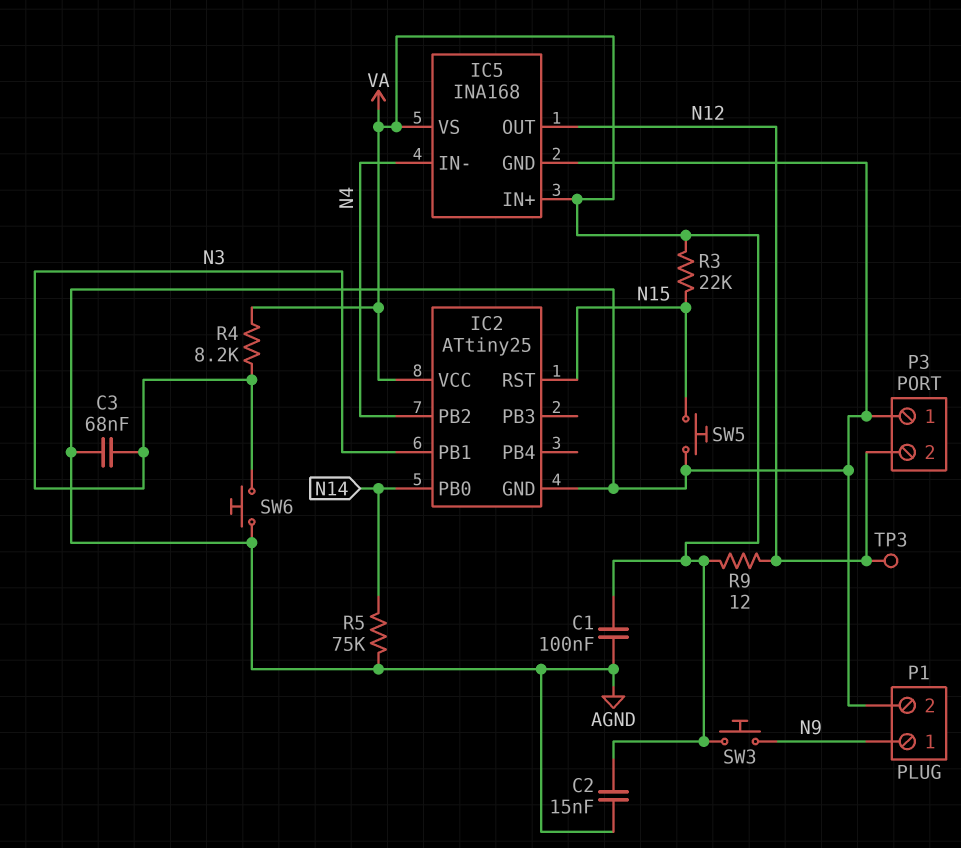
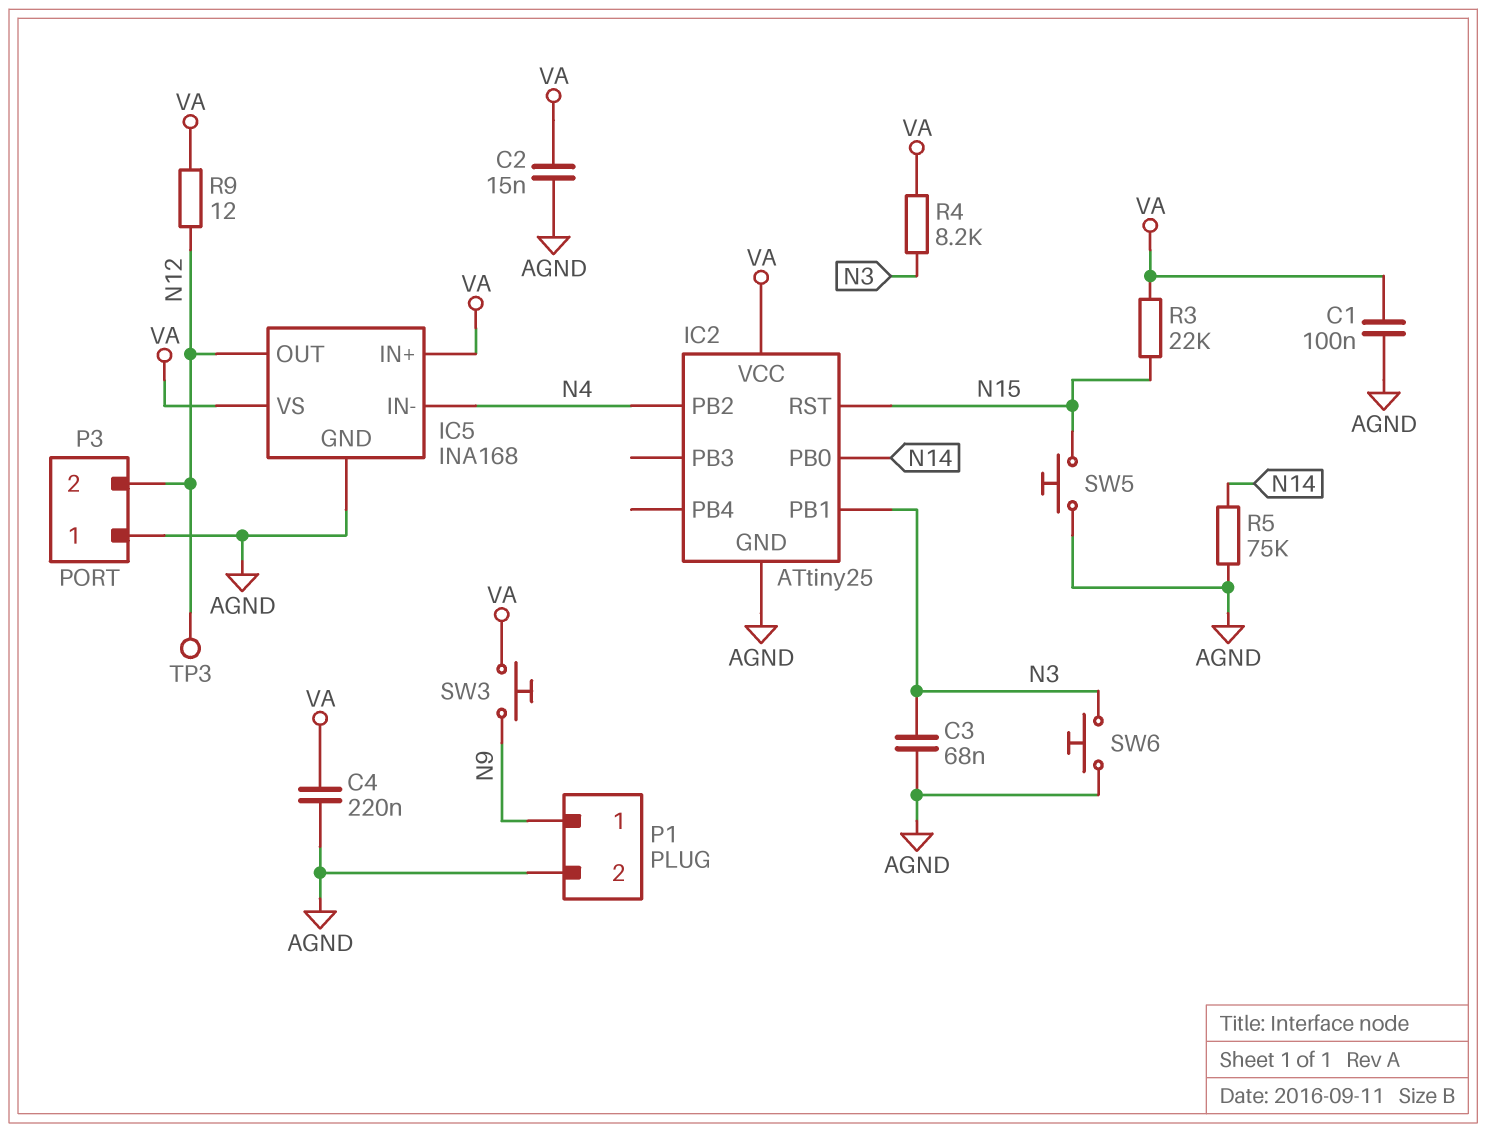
C4: none -> 220nF (AGND, VA)

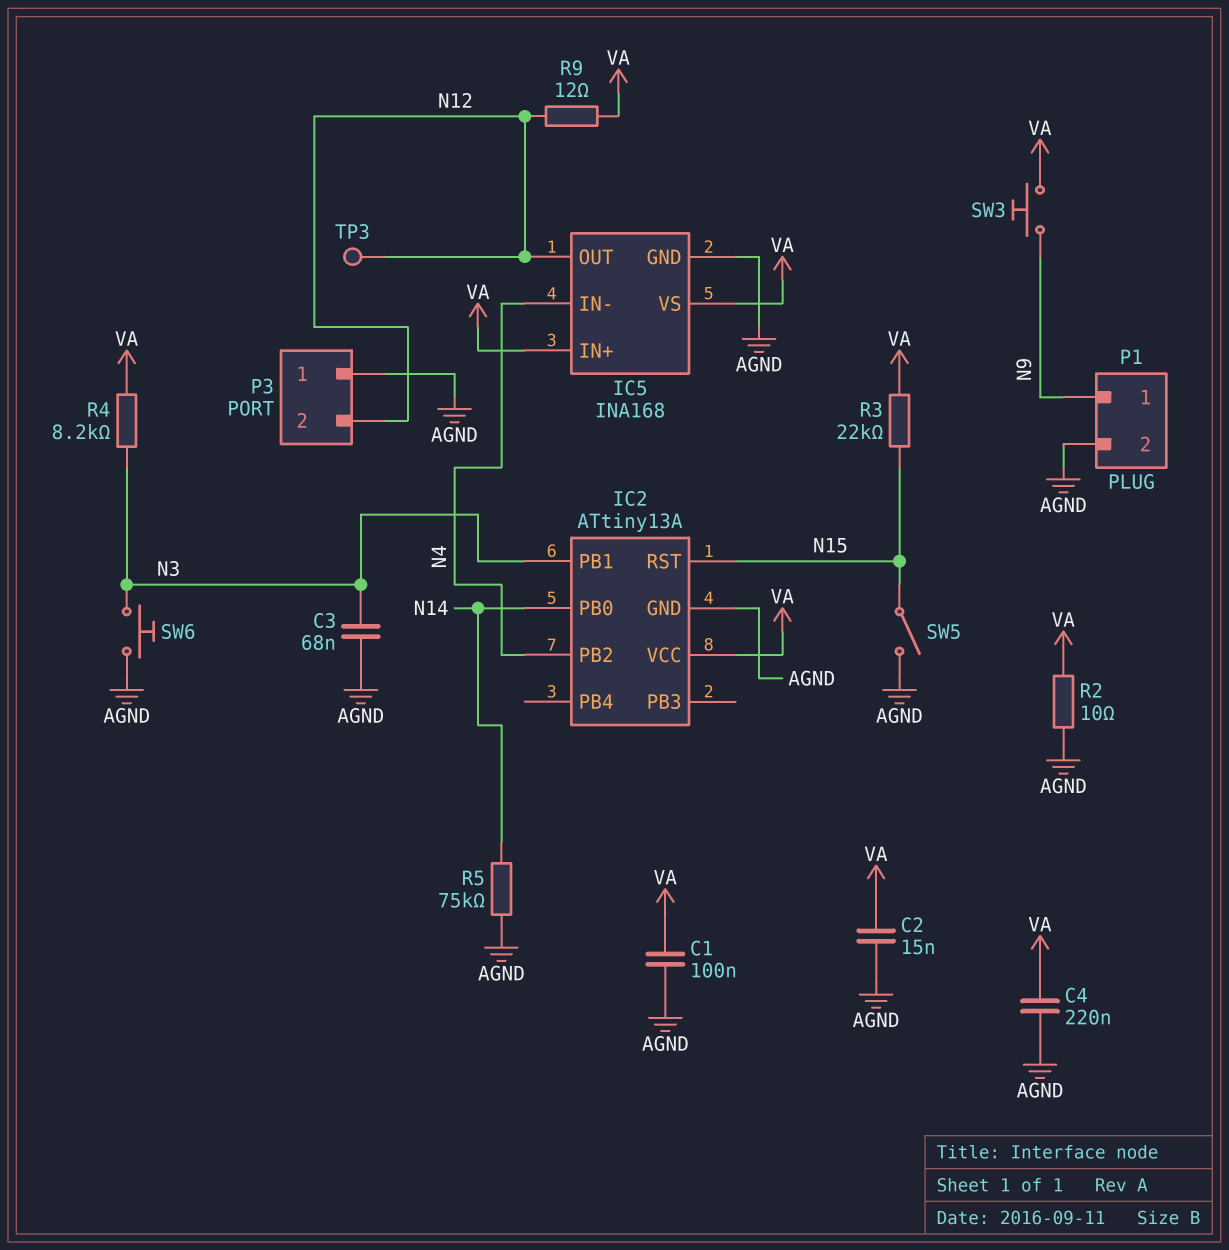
IC2: ATtiny25 -> ATtiny13A
R2: none -> 10 (AGND, VA)
SW5: button (AGND, N15) -> switch (AGND, N15)

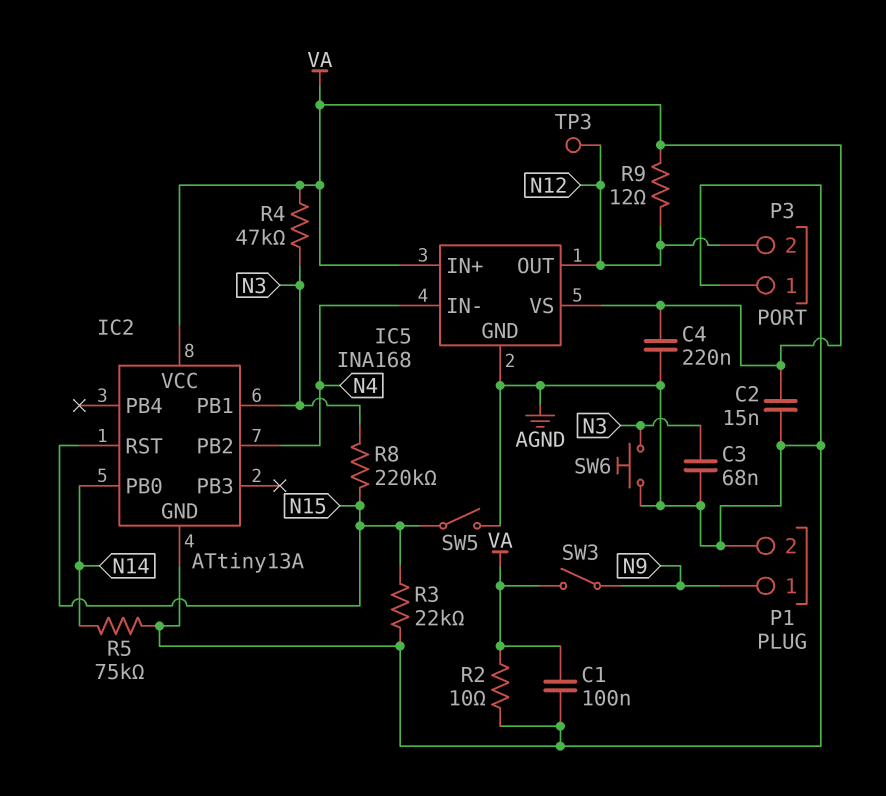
R3: 22k (N15, VA) -> 22k (AGND, N15)
R4: 8.2k (N3, VA) -> 47k (N3, VA)
R8: none -> 220k (N3, N15)
SW3: button (N9, VA) -> switch (N9, VA)

